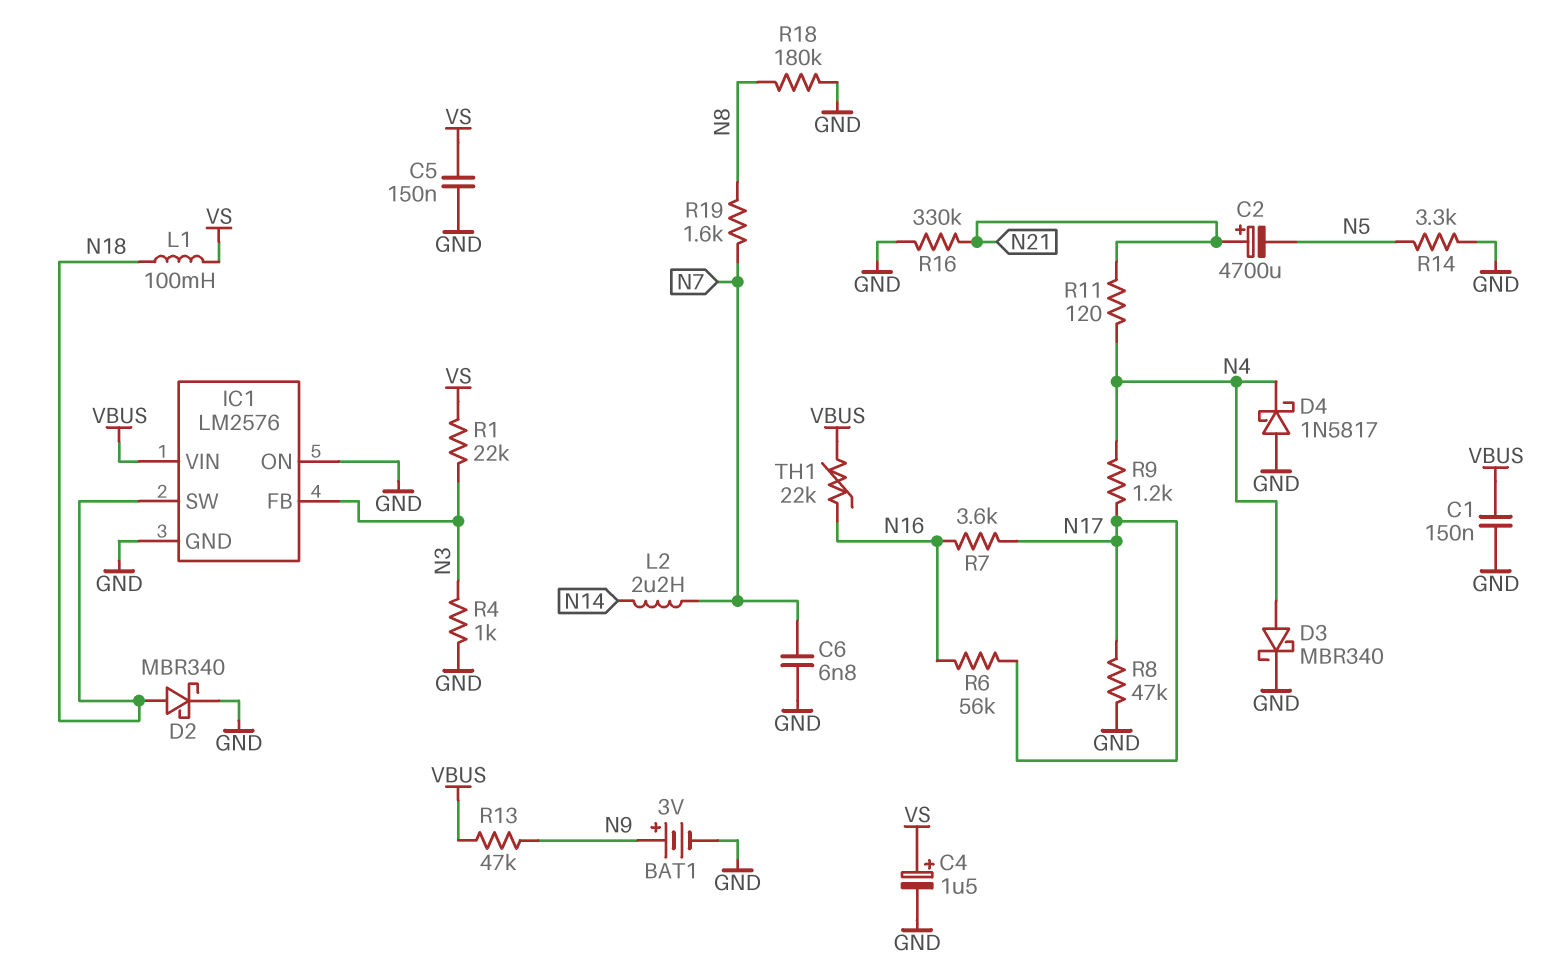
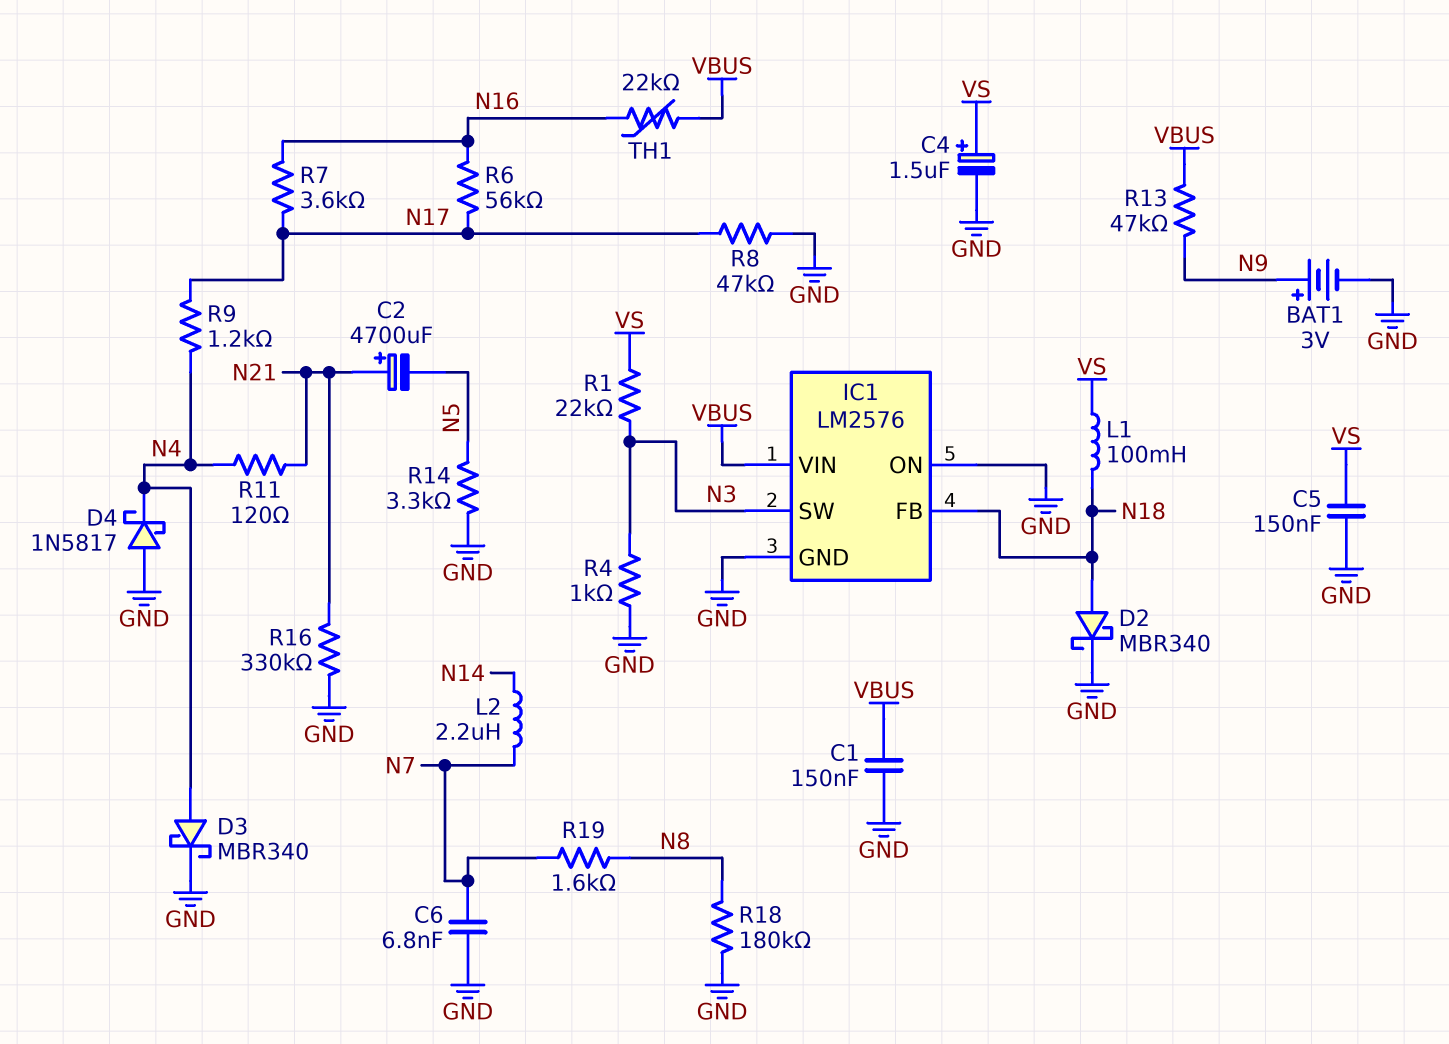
IC1 pin FB: N3 -> N18
IC1 pin SW: N18 -> N3

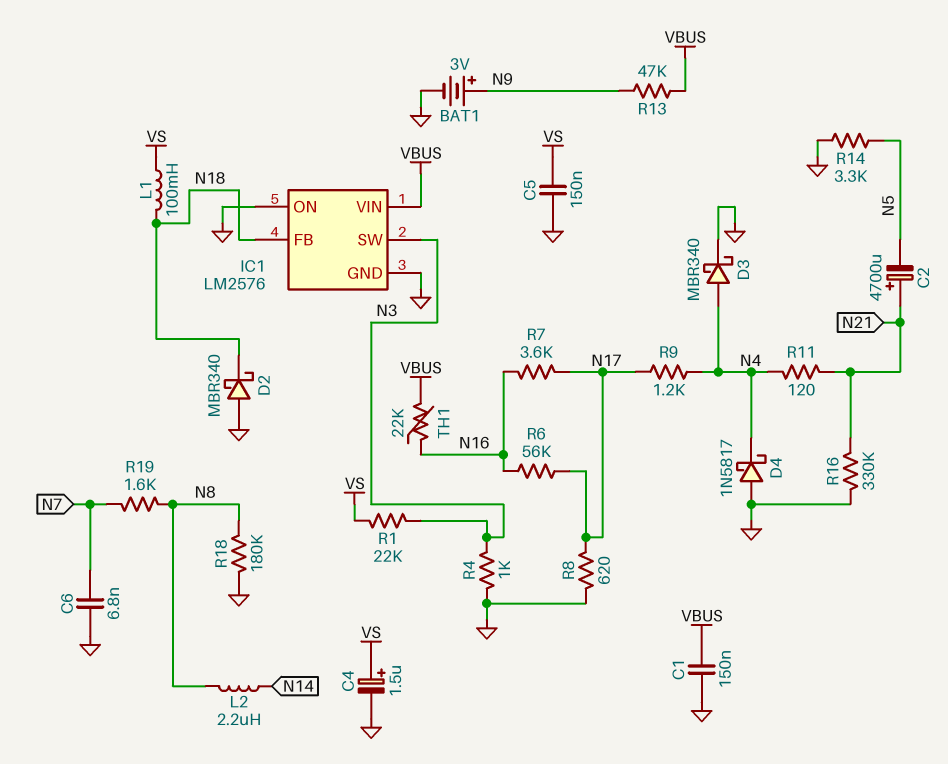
D2: schottky MBR340 (A N18, K GND) -> schottky MBR340 (A GND, K N18)
L2: 2.2uH (N7, N14) -> 2.2uH (N8, N14)
R8: 47k (GND, N17) -> 620 (GND, N17)

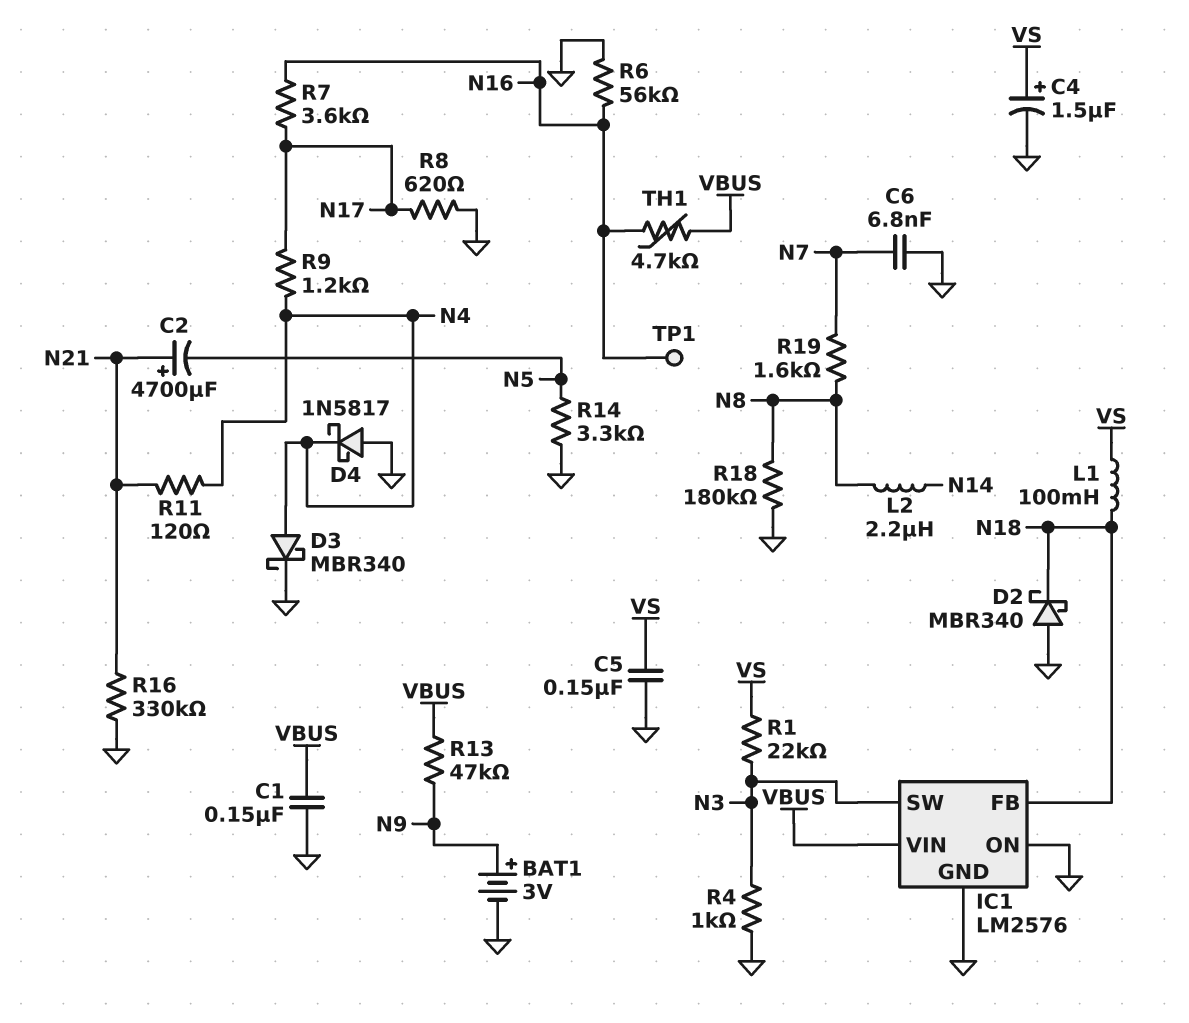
R6: 56k (N16, N17) -> 56k (GND, N16)
TH1: 22k (N16, VBUS) -> 4.7k (N16, VBUS)
TP1: none -> test point (N16)

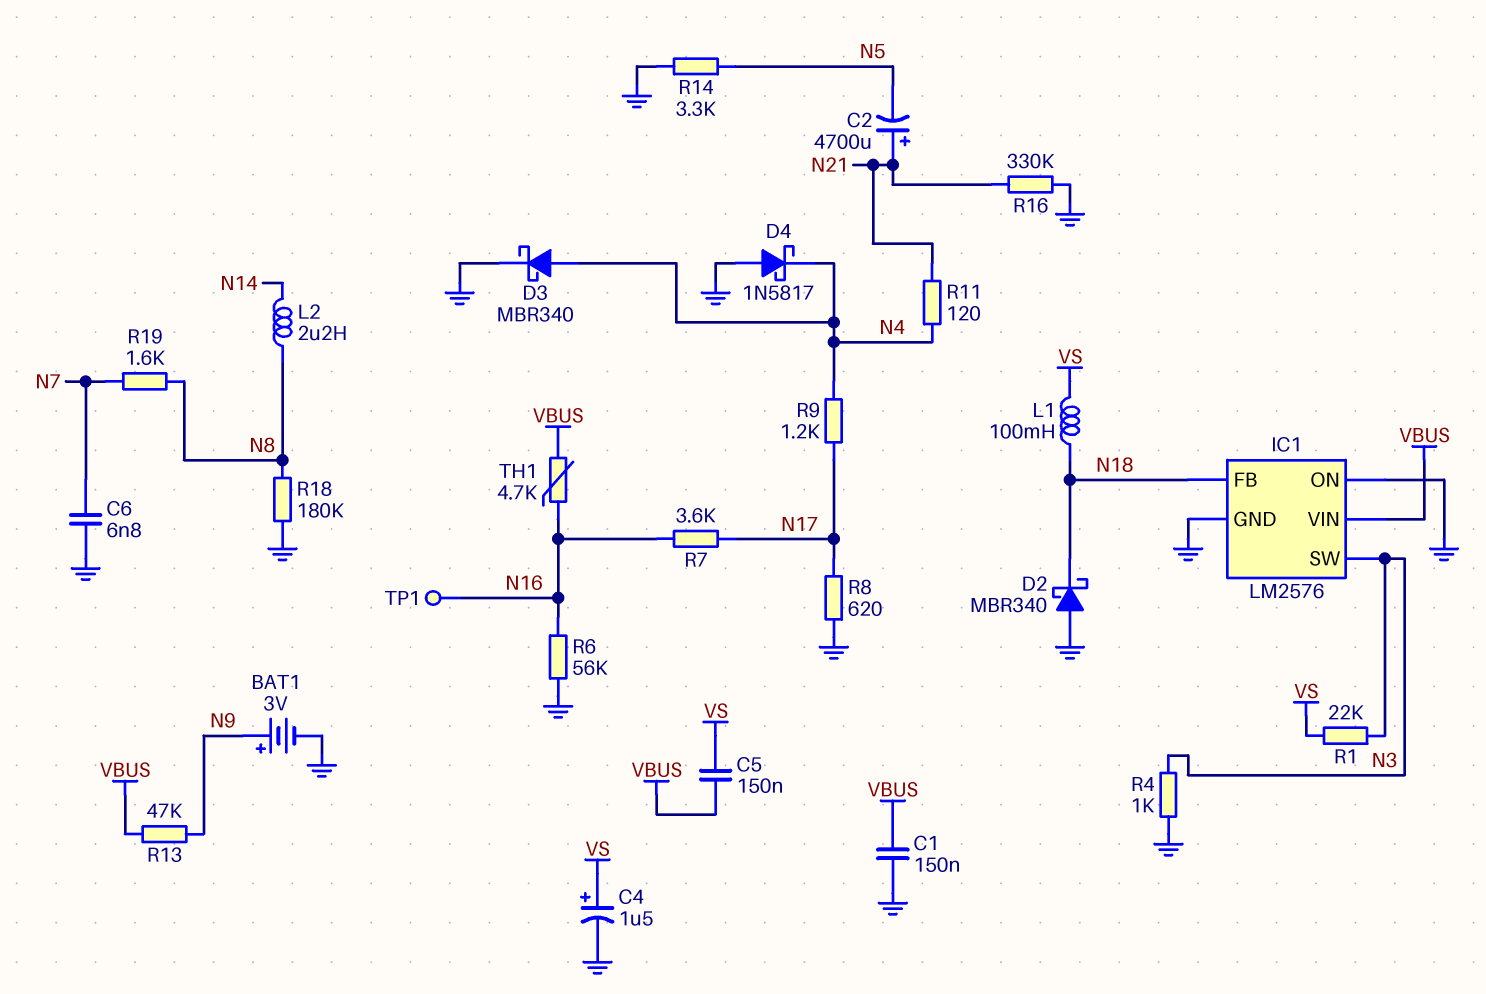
C5: 150nF (GND, VS) -> 150nF (VBUS, VS)

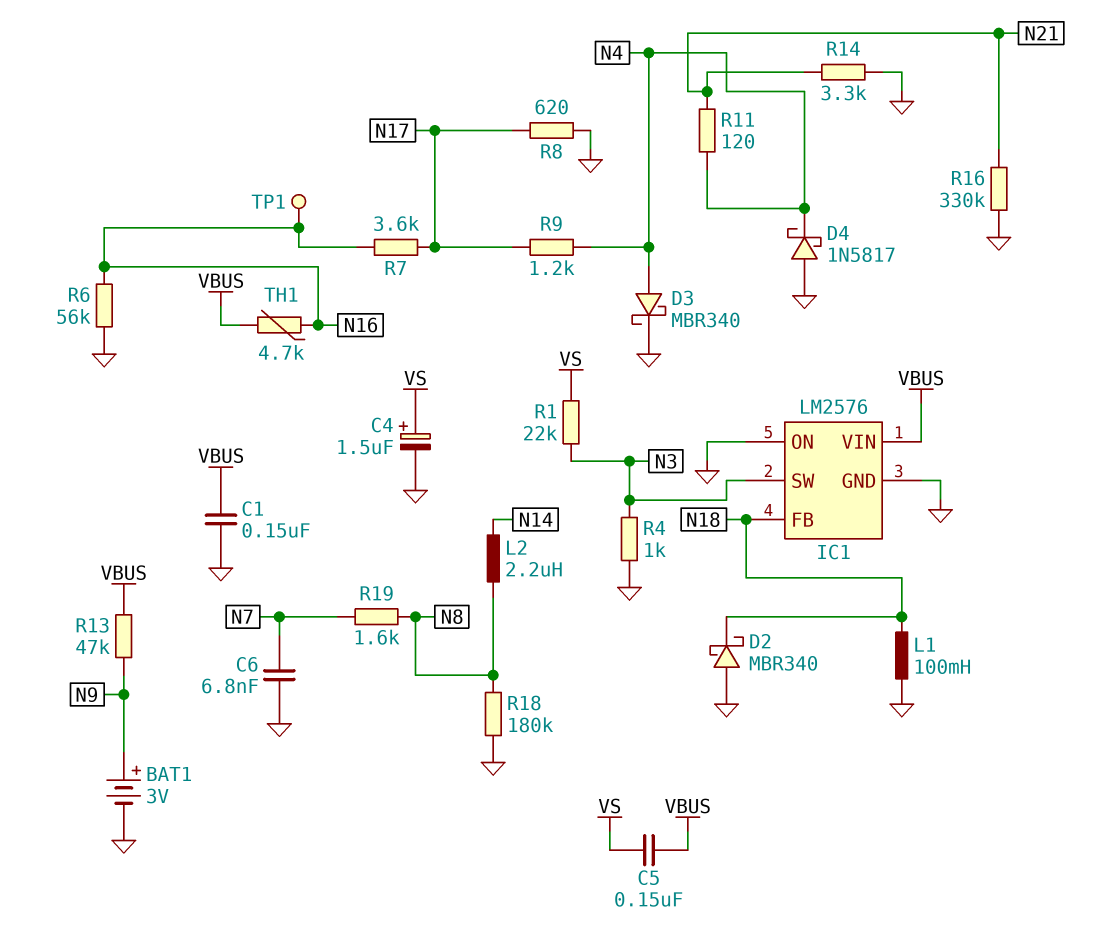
C2: 4700uF (plus N21, minus N5) -> none
L1: 100mH (N18, VS) -> 100mH (GND, N18)
R14: 3.3k (GND, N5) -> 3.3k (GND, N21)

